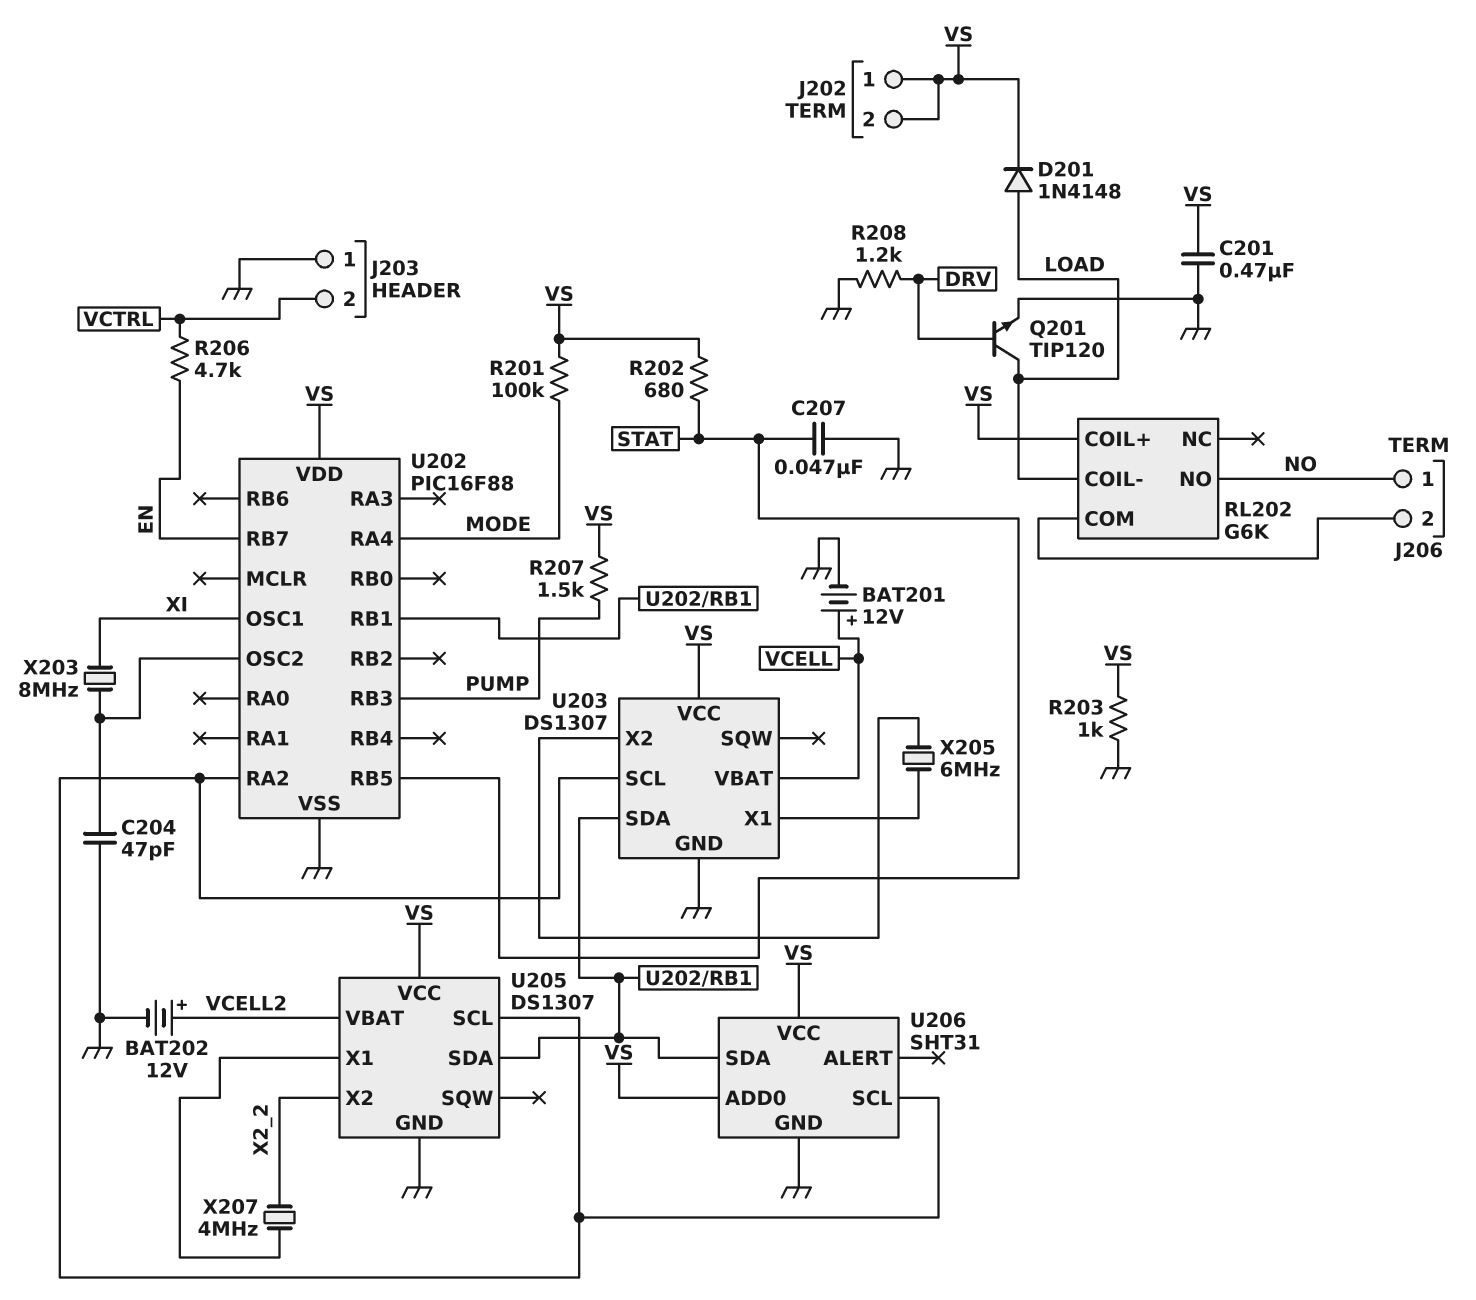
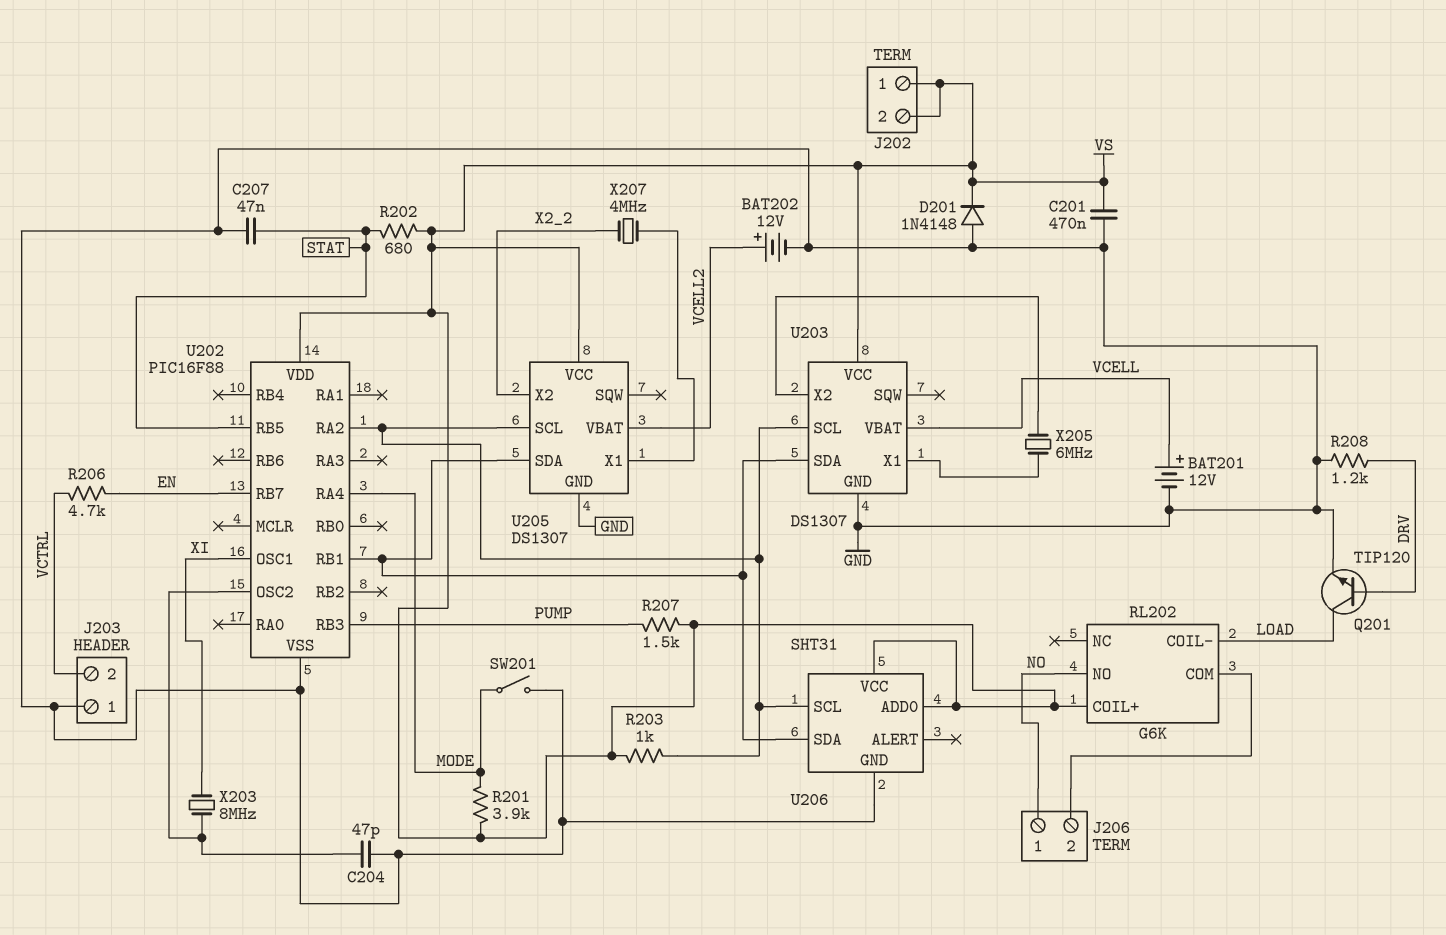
D201: diode 1N4148 (A LOAD, K VS) -> diode 1N4148 (A GND, K VS)
R201: 100k (MODE, VS) -> 3.9k (MODE, VS)
R203: 1k (GND, VS) -> 1k (U202/RA2, VS)
SW201: none -> switch (GND, MODE)

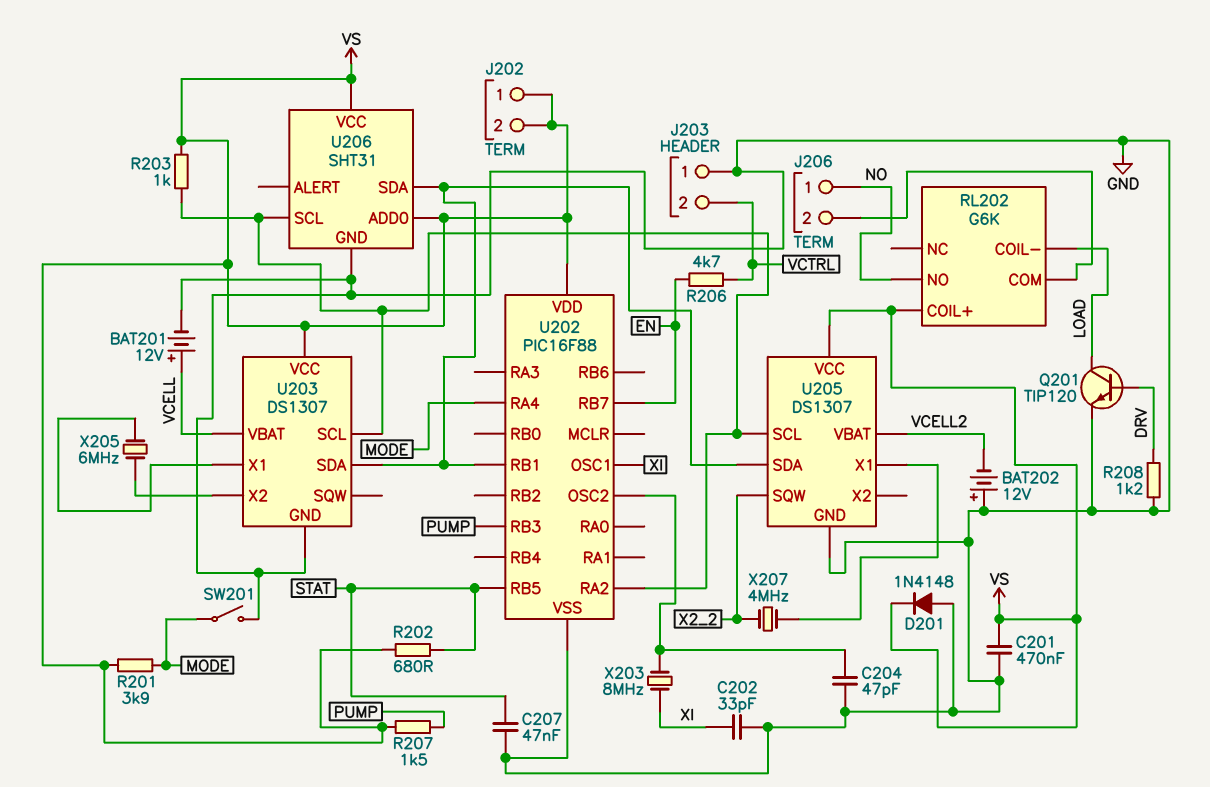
BAT202: 12V (plus VCELL2, minus GND) -> 12V (plus GND, minus VCELL2)
C202: none -> 33pF (GND, XI)
U205 pin SQW: none -> X2_2
U205 pin X2: X2_2 -> none

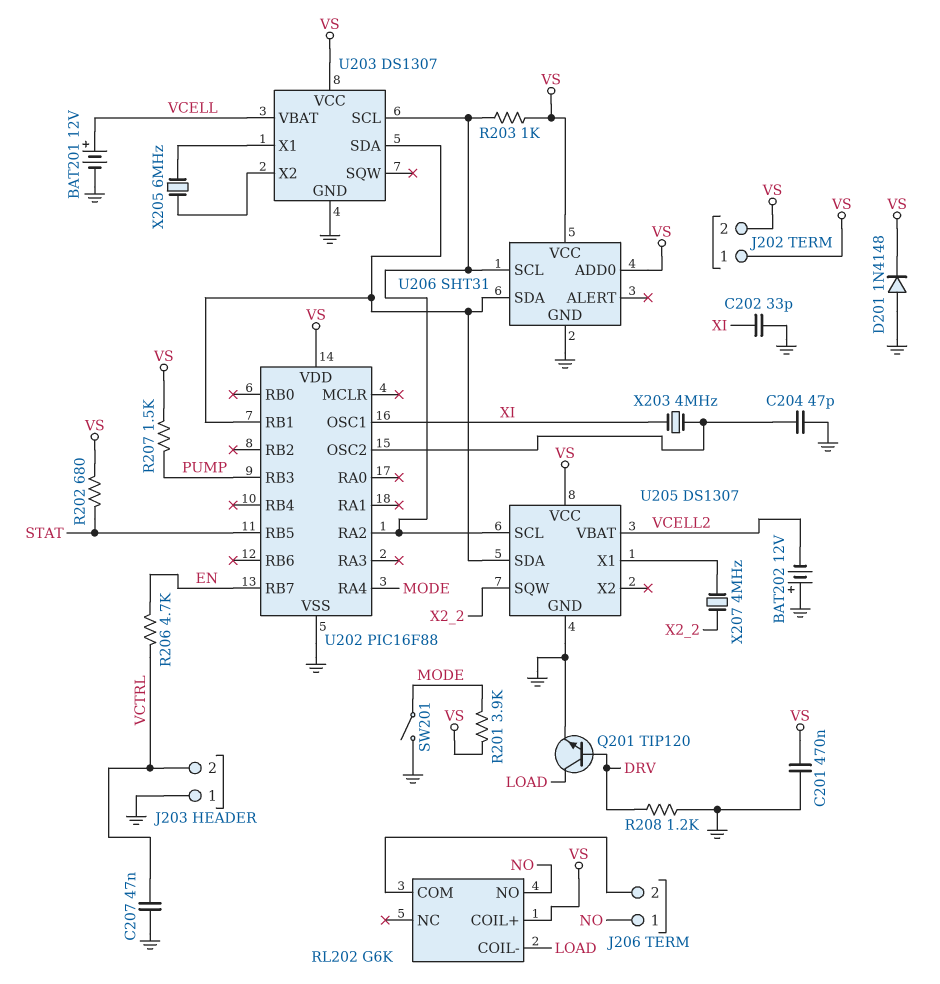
C207: 47nF (GND, STAT) -> 47nF (GND, VCTRL)
X203: 8MHz (U202/OSC2, XI) -> 4MHz (U202/OSC2, XI)

